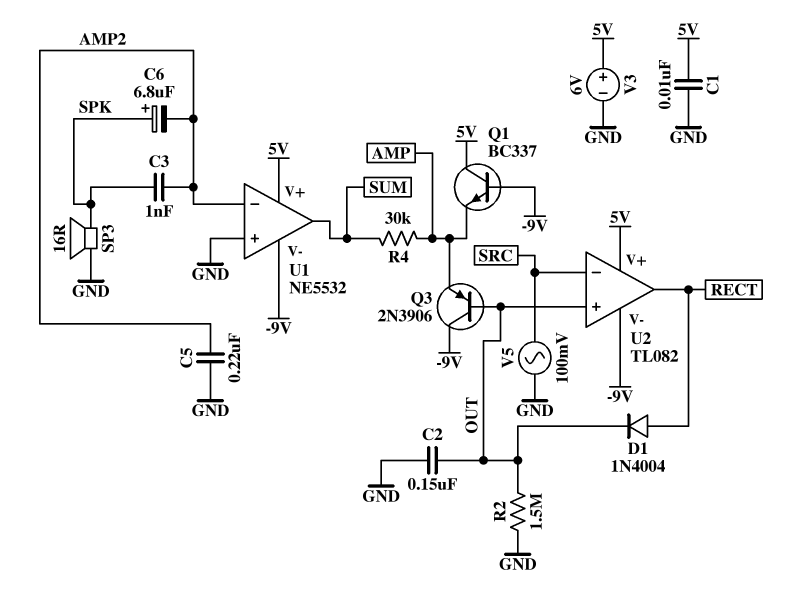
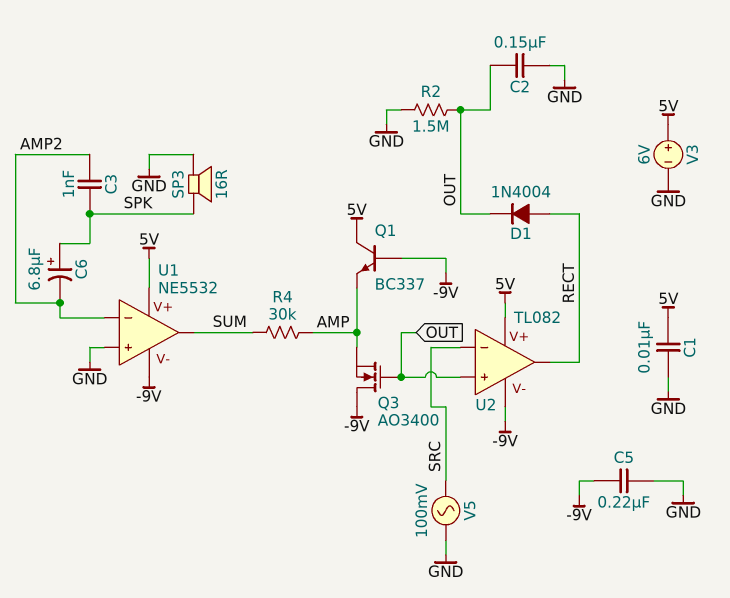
C5: 220nF (AMP2, GND) -> 220nF (-9V, GND)
Q3: PNP 2N3906 (B OUT, C -9V, E AMP) -> NMOS AO3400 (G OUT, D -9V, S AMP)

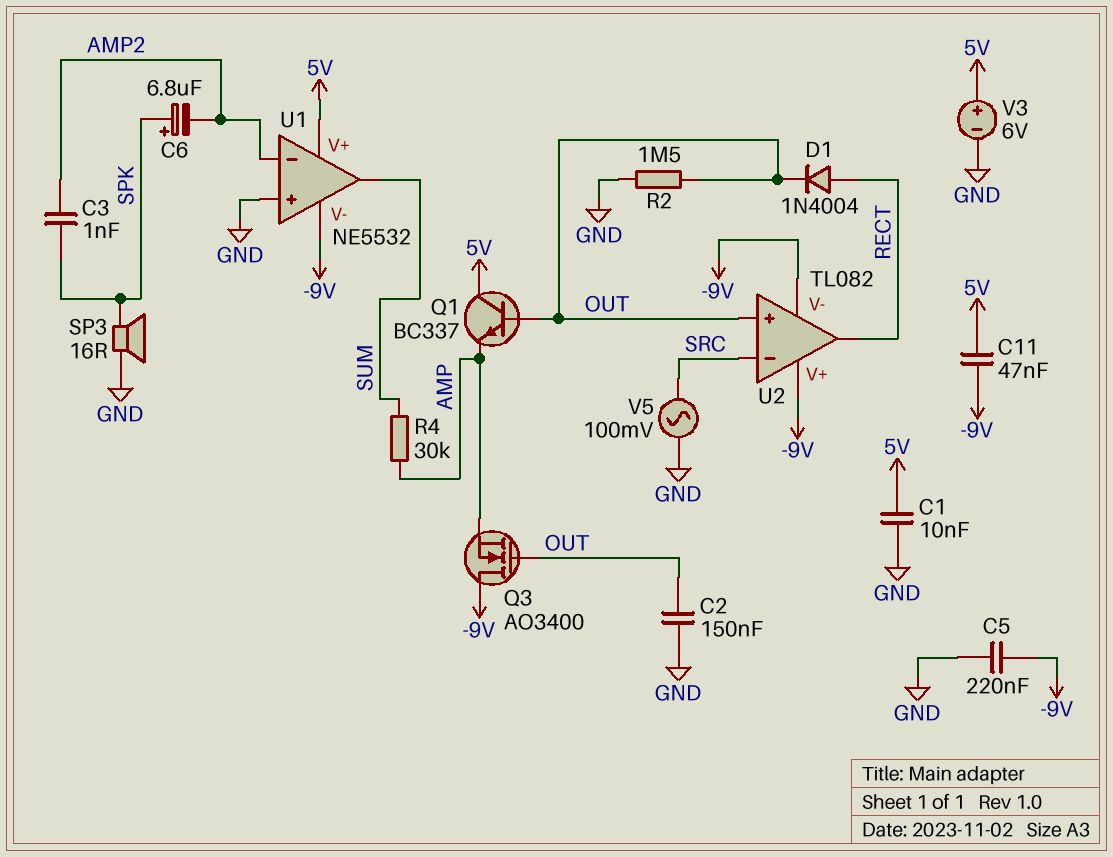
C11: none -> 47nF (-9V, 5V)
Q1: NPN BC337 (B -9V, C 5V, E AMP) -> NPN BC337 (B OUT, C 5V, E AMP)
U2 pin V+: 5V -> -9V

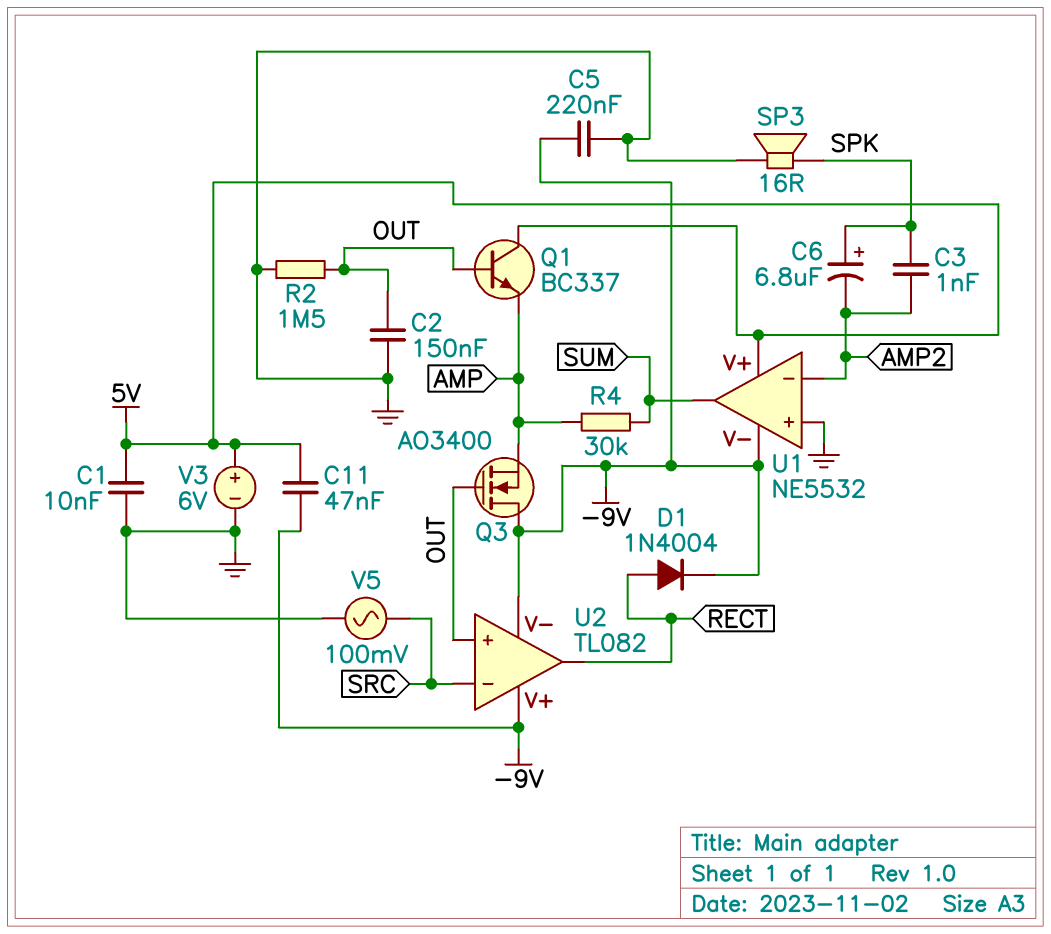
D1: diode 1N4004 (A RECT, K OUT) -> diode 1N4004 (A RECT, K -9V)

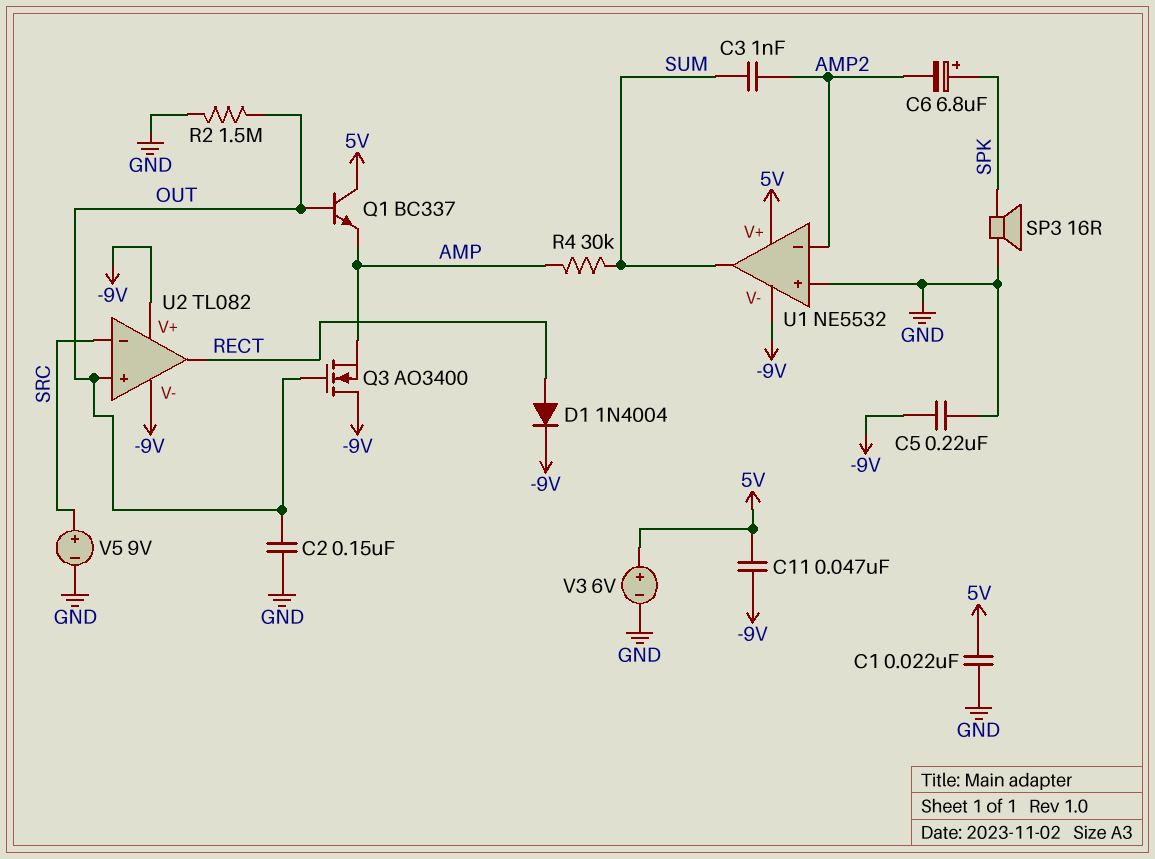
C1: 10nF (5V, GND) -> 22nF (5V, GND)
C3: 1nF (AMP2, SPK) -> 1nF (AMP2, SUM)
V5: AC 100mV (GND, SRC) -> 9V (plus SRC, minus GND)

